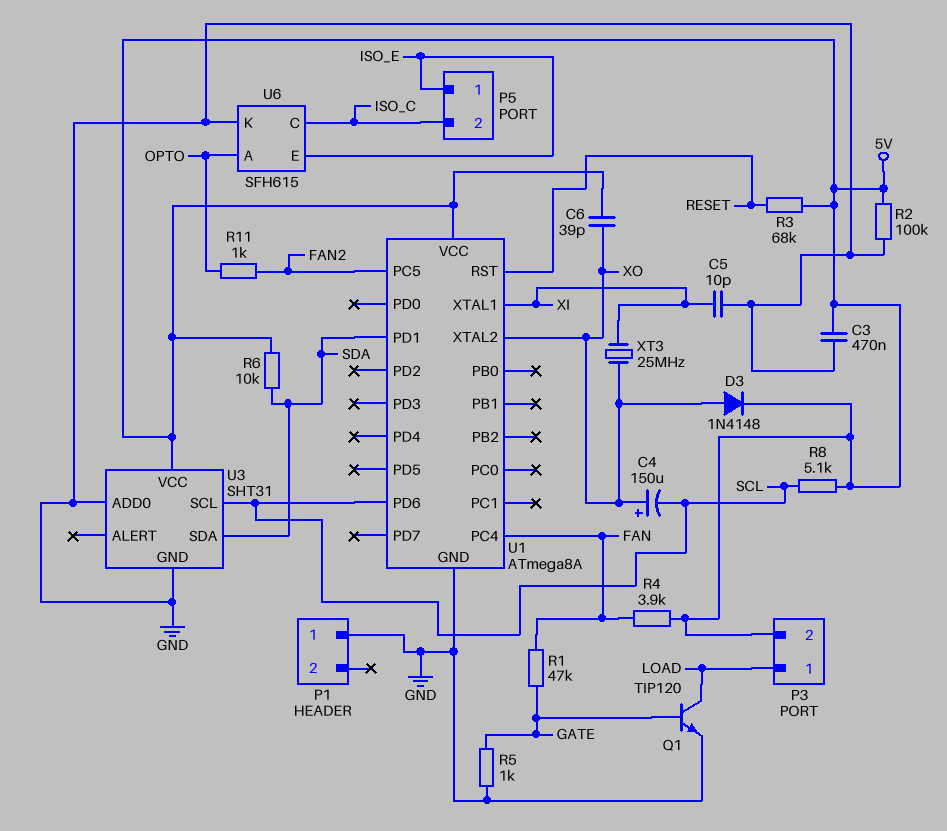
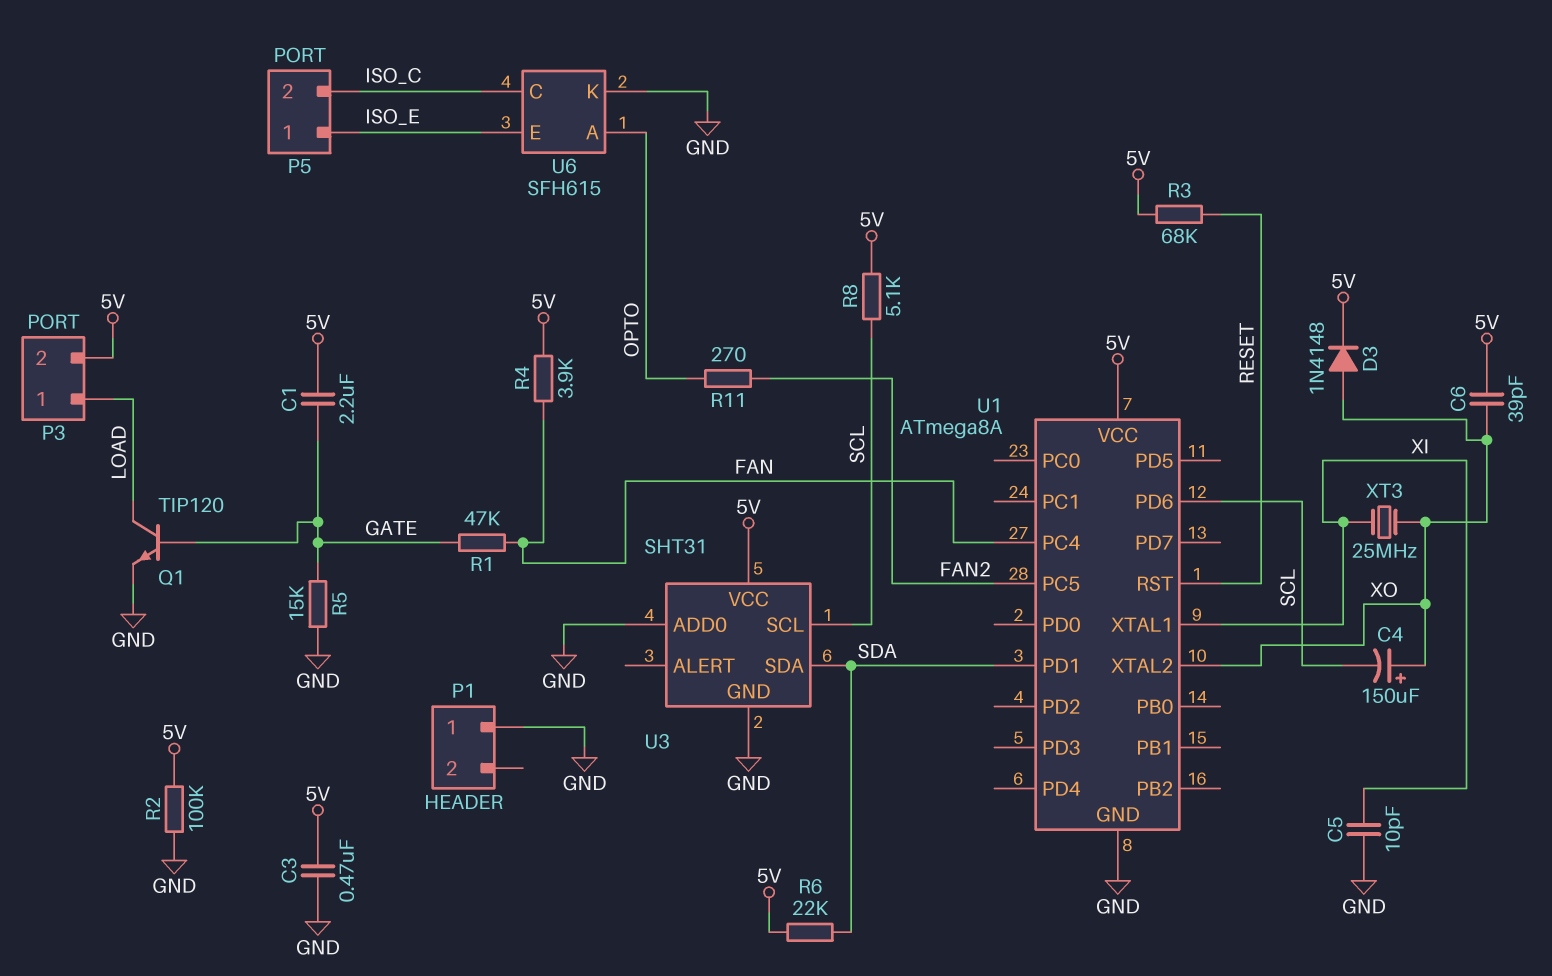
C1: none -> 2.2uF (5V, GATE)
R5: 1k (GATE, GND) -> 15k (GATE, GND)
R6: 10k (5V, SDA) -> 22k (5V, SDA)
R11: 1k (FAN2, OPTO) -> 270 (FAN2, OPTO)

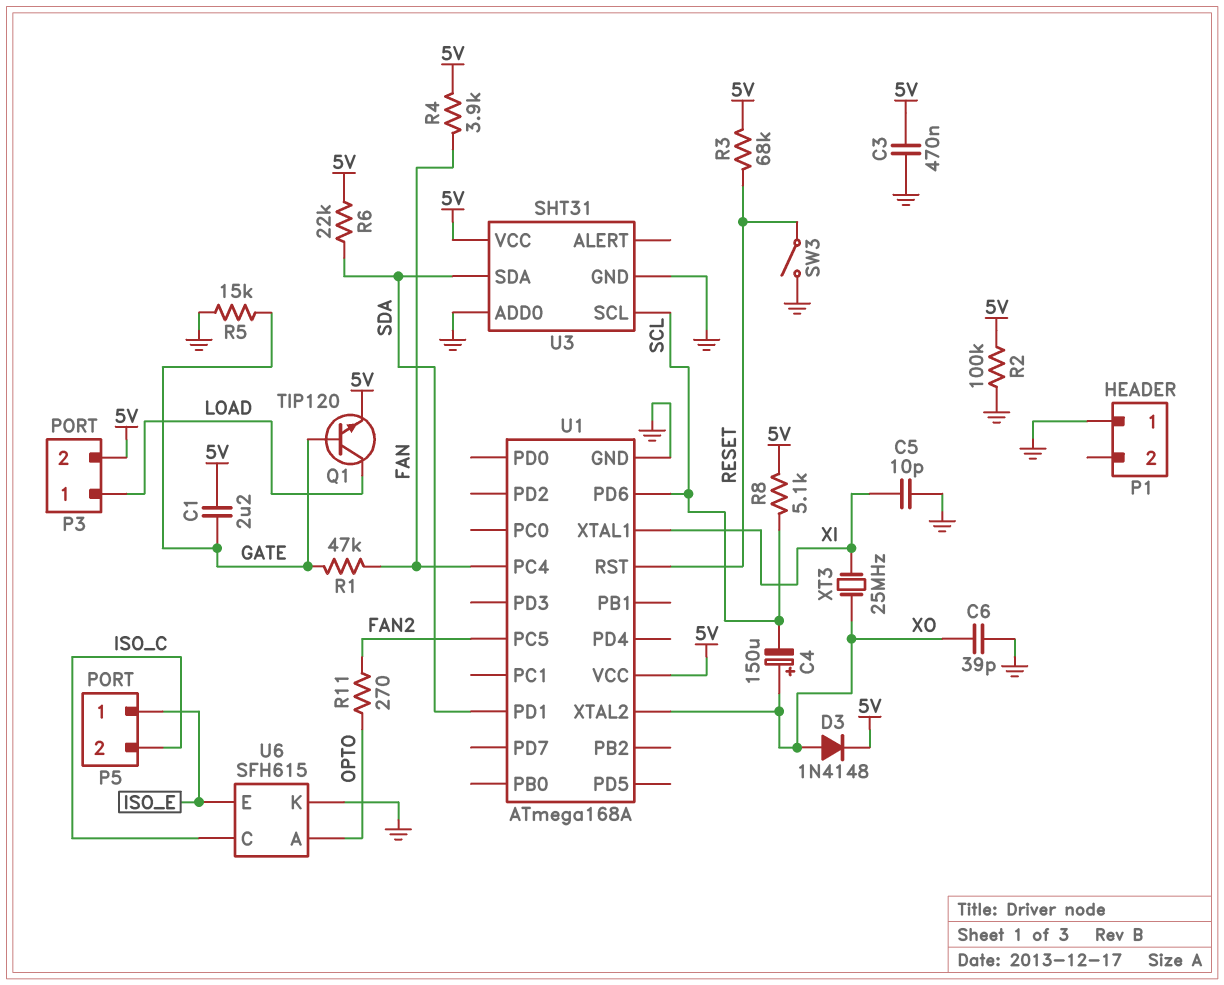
C6: 39pF (5V, XO) -> 39pF (GND, XO)
Q1: NPN TIP120 (B GATE, C LOAD, E GND) -> NPN TIP120 (B GATE, C LOAD, E 5V)
SW3: none -> switch (GND, RESET)
U1: ATmega8A -> ATmega168A

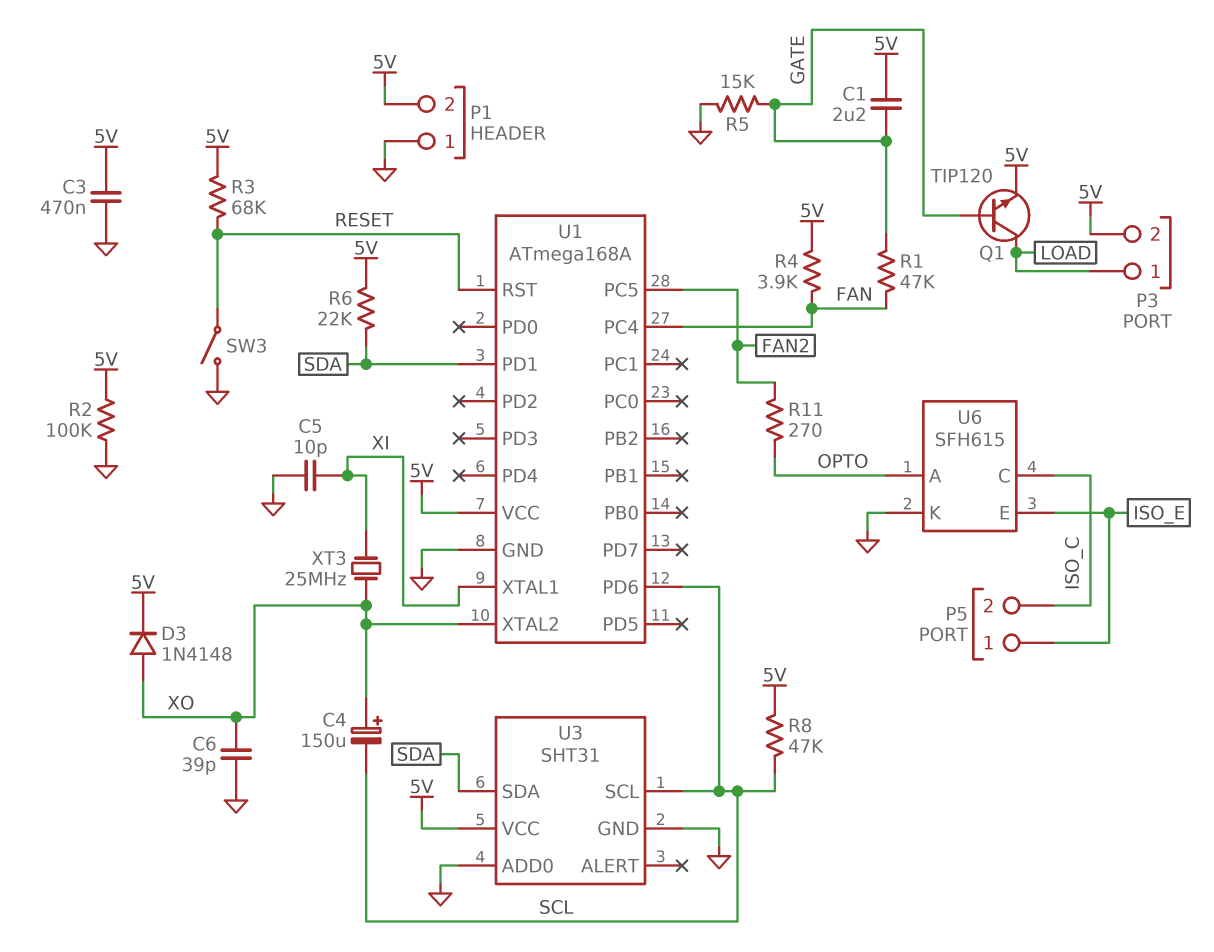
P1 pin 2: none -> 5V
R8: 5.1k (5V, SCL) -> 47k (5V, SCL)

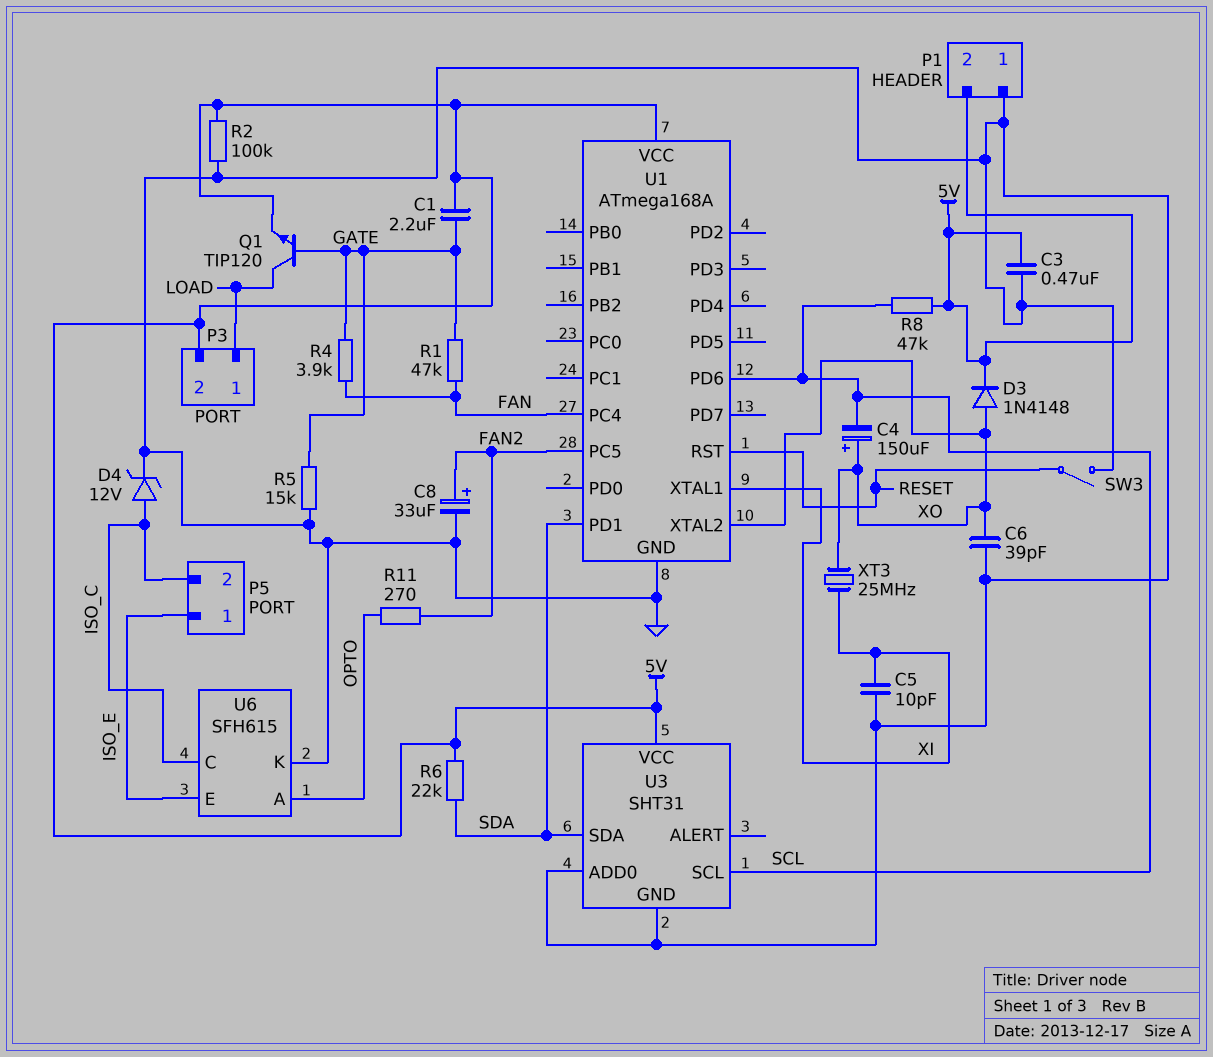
C8: none -> 33uF (plus FAN2, minus GND)
D4: none -> zener 12V (A ISO_C, K GND)
R3: 68k (5V, RESET) -> none
R4: 3.9k (5V, FAN) -> 3.9k (FAN, GATE)

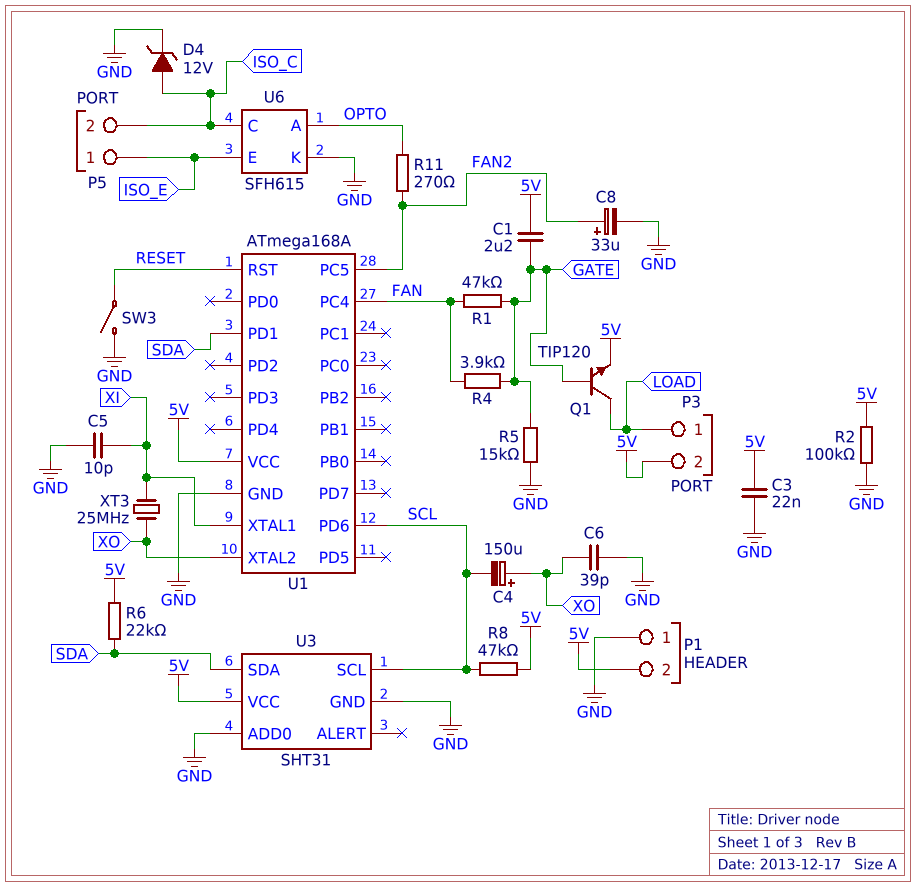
C3: 470nF (5V, GND) -> 22nF (5V, GND)
D3: diode 1N4148 (A XO, K 5V) -> none

